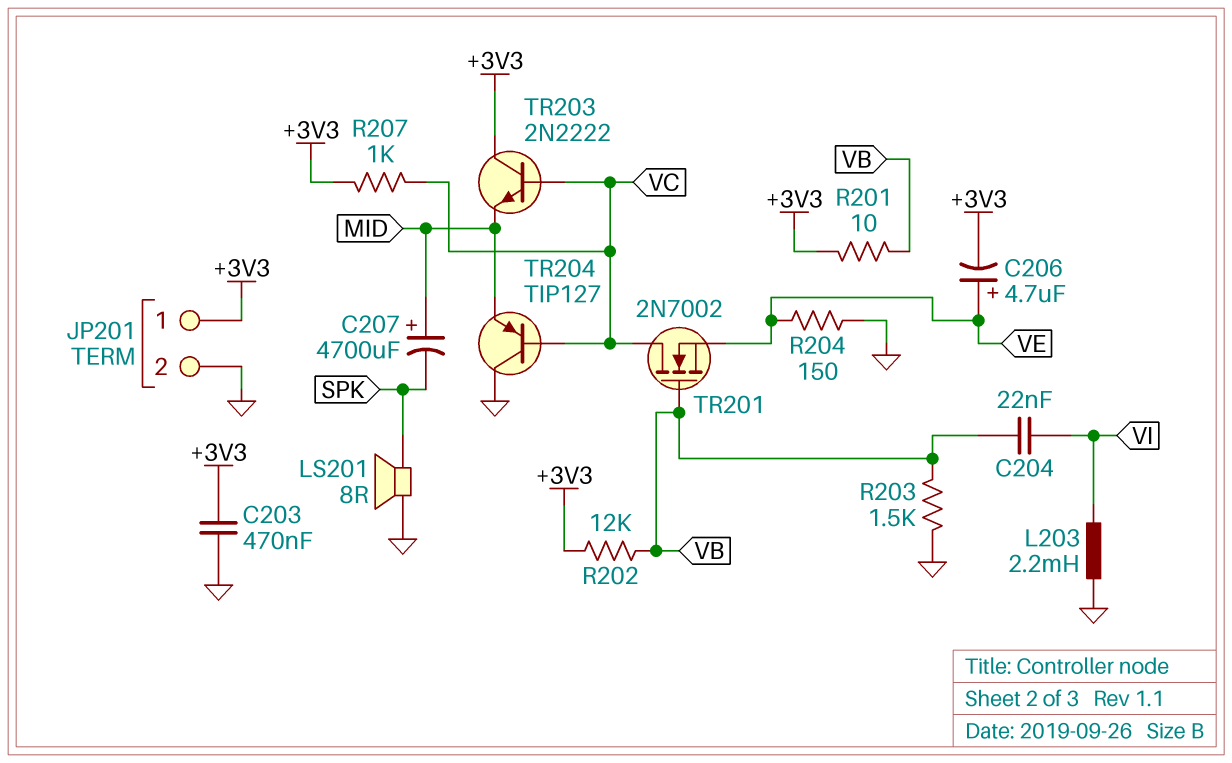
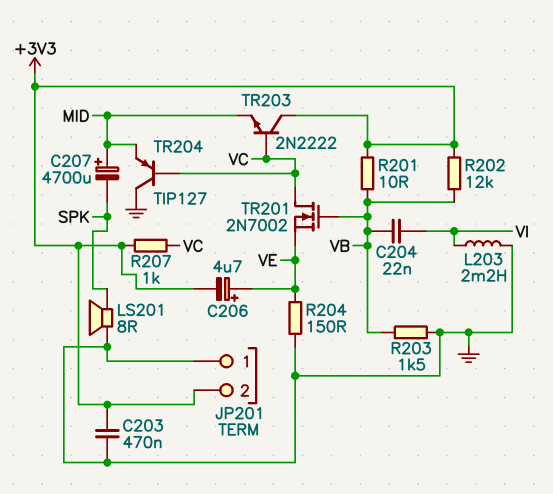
JP201 pin 1: +3V3 -> GND
JP201 pin 2: GND -> +3V3

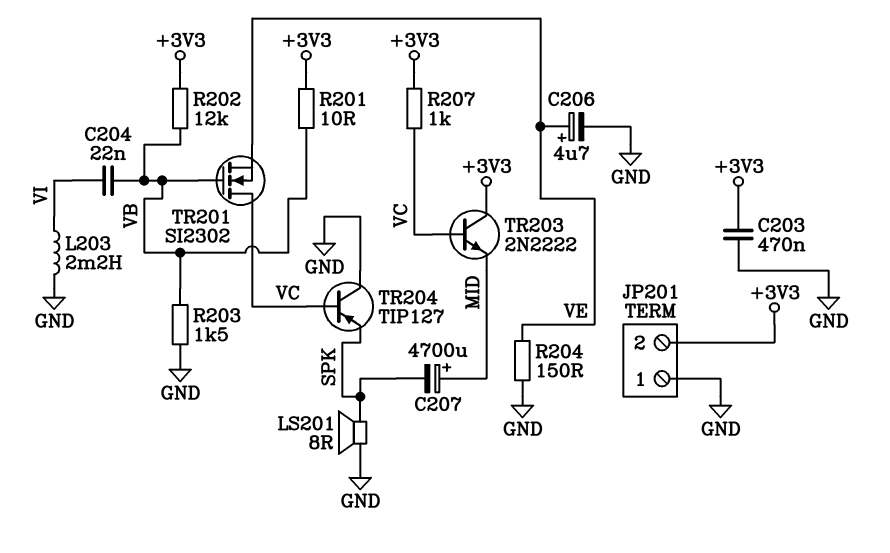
C206: 4.7uF (plus VE, minus +3V3) -> 4.7uF (plus VE, minus GND)
TR201: NMOS 2N7002 (G VB, D VC, S VE) -> NMOS SI2302 (G VB, D VC, S VE)
TR204: PNP TIP127 (B VC, C GND, E MID) -> PNP TIP127 (B VC, C GND, E SPK)

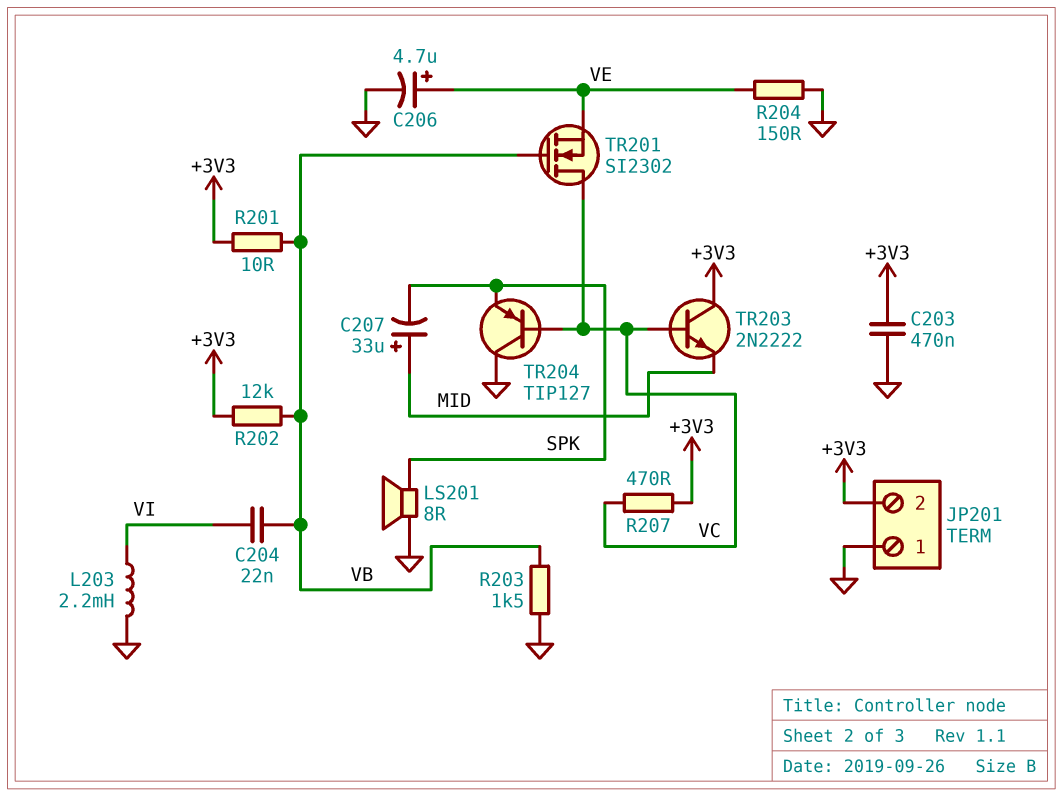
C207: 4700uF (plus MID, minus SPK) -> 33uF (plus MID, minus SPK)
R207: 1k (+3V3, VC) -> 470 (+3V3, VC)

